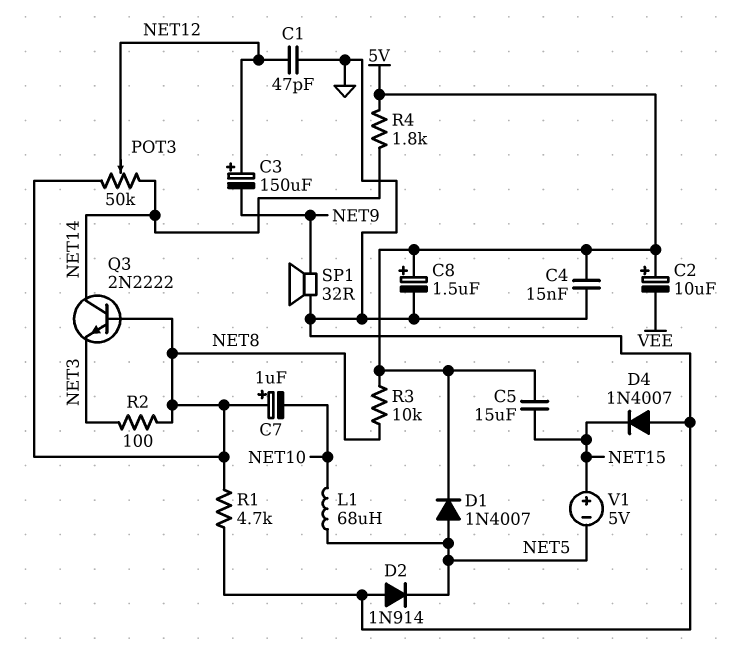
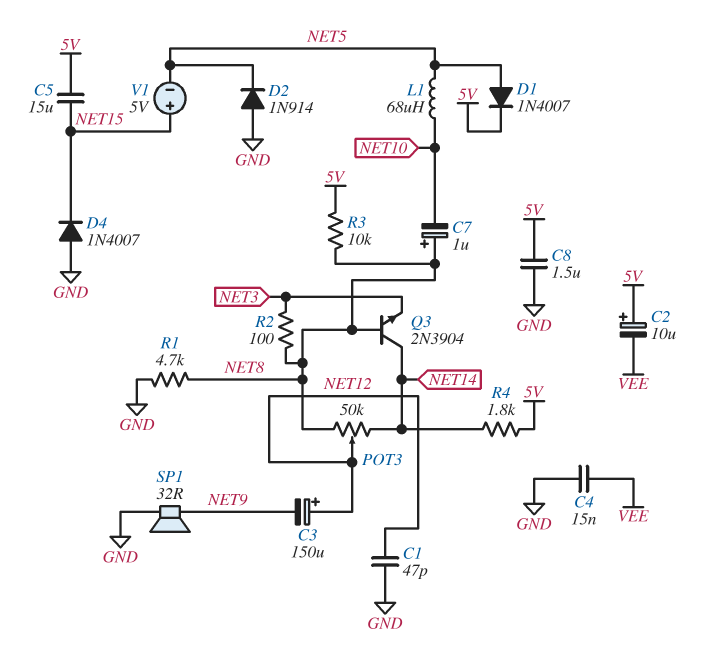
C4: 15nF (5V, GND) -> 15nF (GND, VEE)
C8: 1.5uF (plus 5V, minus GND) -> 1.5uF (5V, GND)
Q3: NPN 2N2222 (B NET8, C NET14, E NET3) -> NPN 2N3904 (B NET8, C NET14, E NET3)

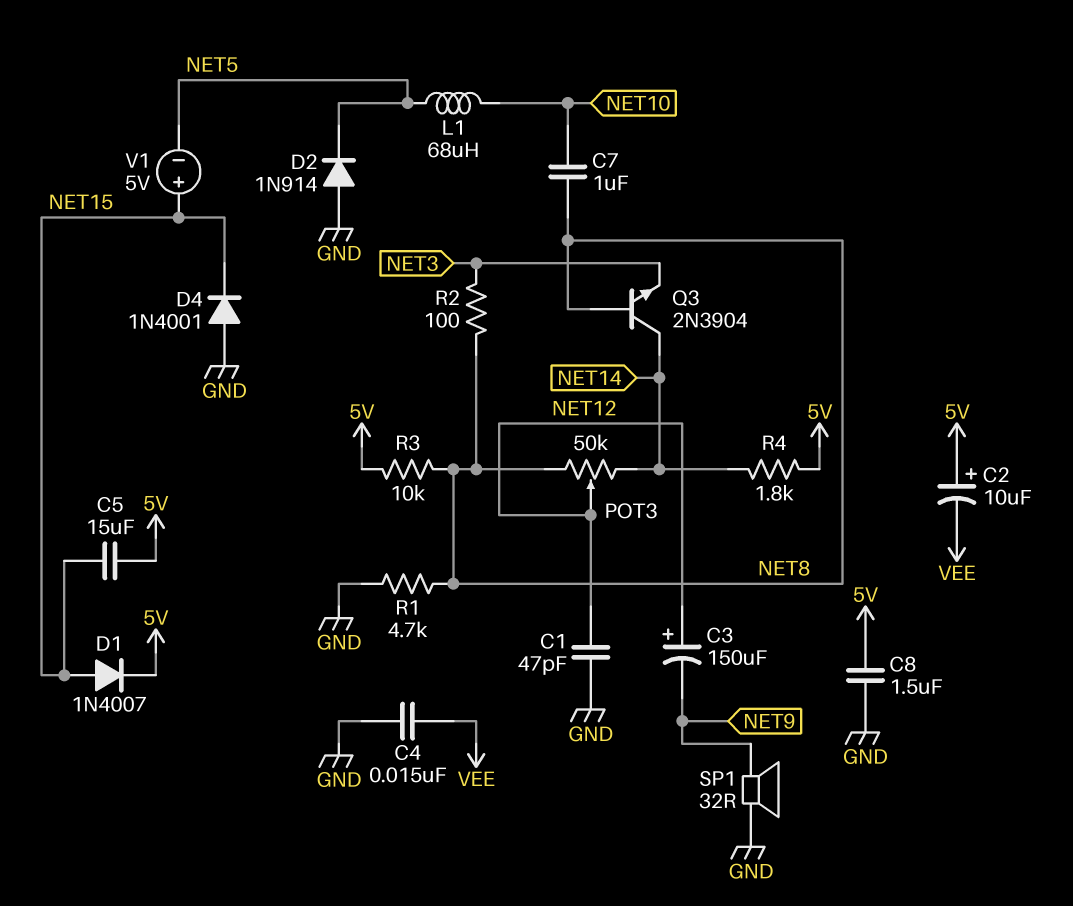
C7: 1uF (plus NET8, minus NET10) -> 1uF (NET8, NET10)
D1: diode 1N4007 (A NET5, K 5V) -> diode 1N4007 (A NET15, K 5V)
D4: diode 1N4007 (A GND, K NET15) -> diode 1N4001 (A GND, K NET15)

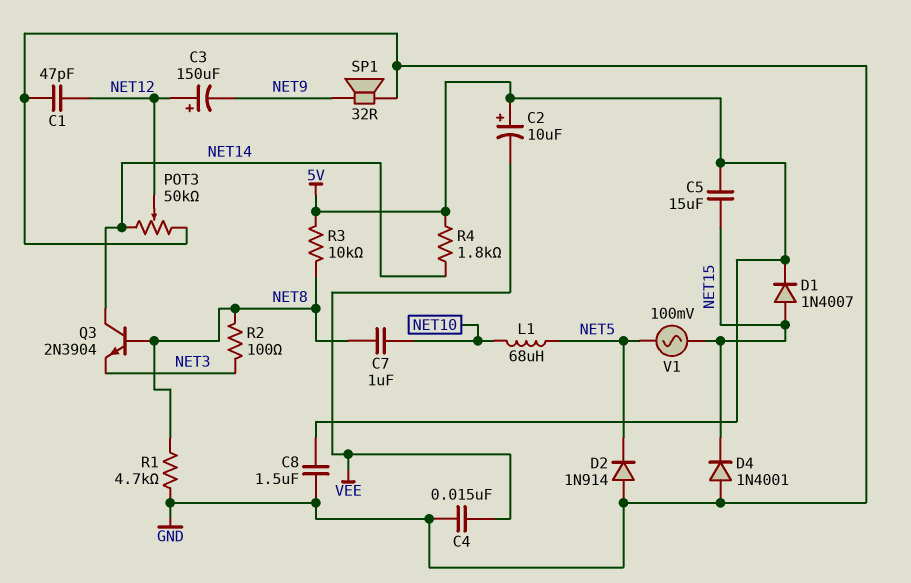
POT3: 50k (NET8, NET14, wiper NET12) -> 50k (GND, NET14, wiper NET12)
V1: 5V (plus NET15, minus NET5) -> AC 100mV (NET5, NET15)

